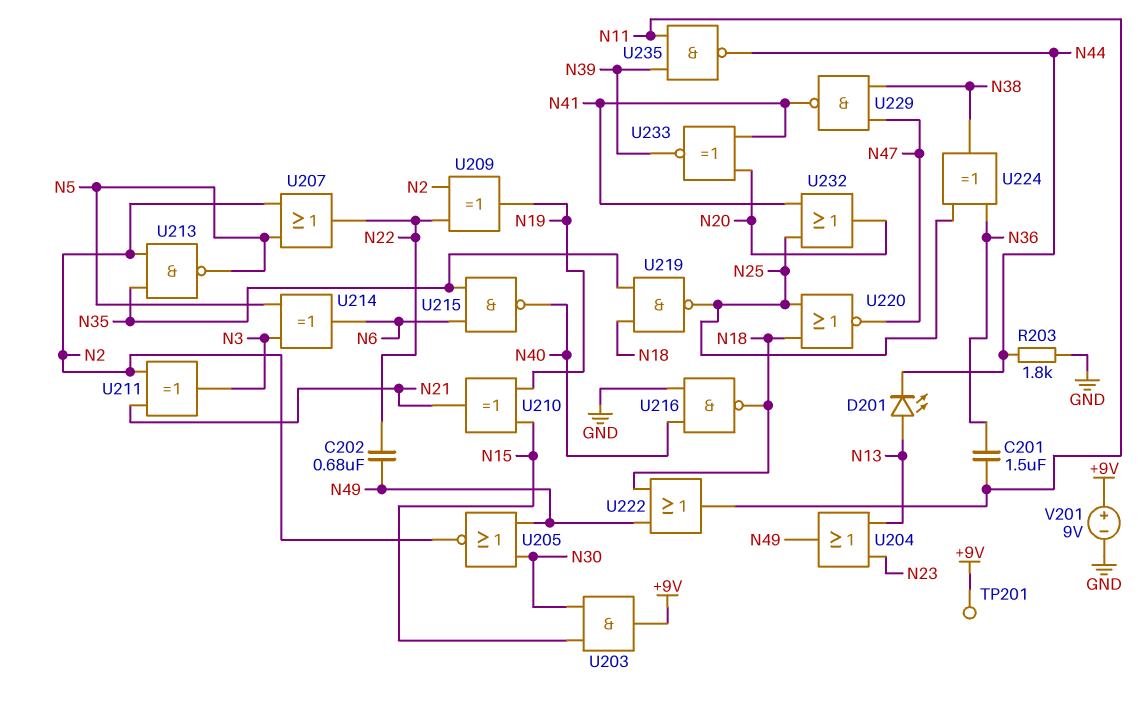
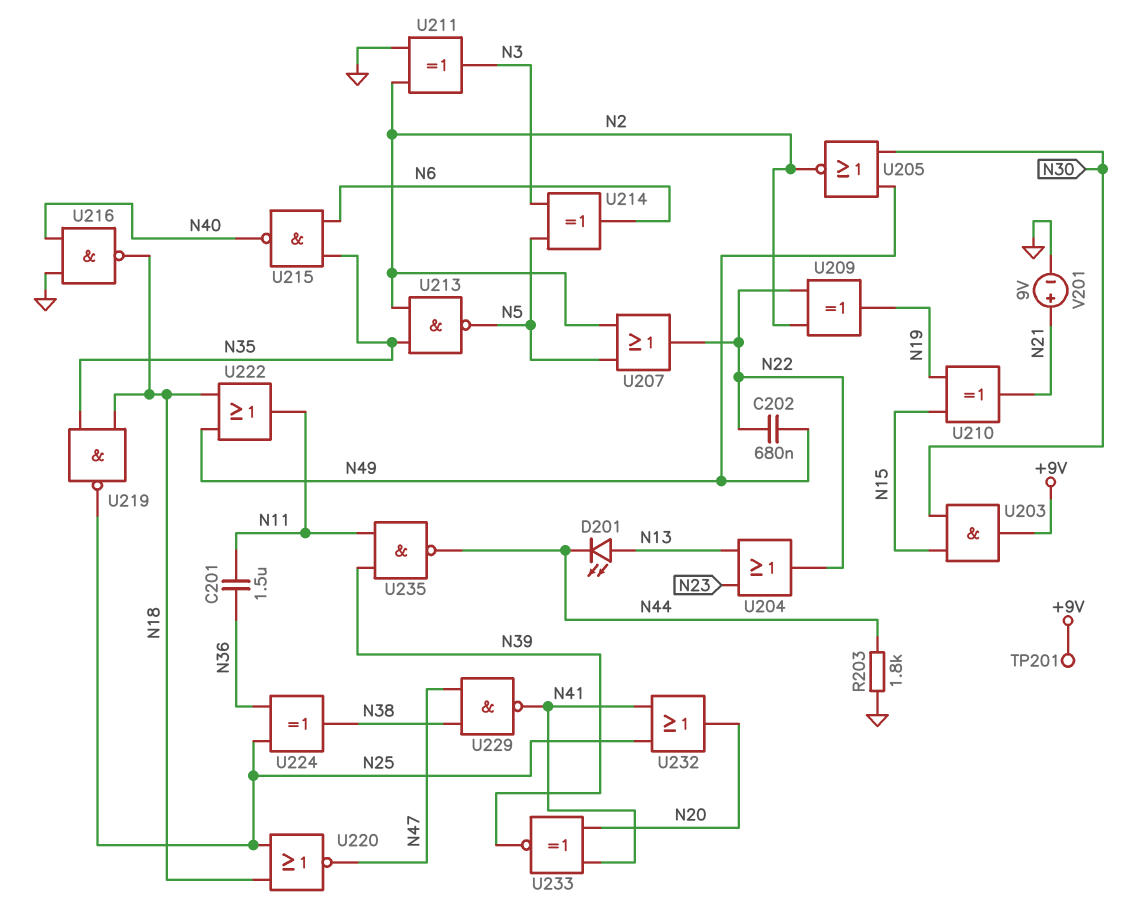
U204: OR (in N13, in N23, out N49) -> OR (in N13, in N23, out N22)
U211: XOR (in N2, in N21, out N3) -> XOR (in GND, in N2, out N3)
V201: 9V (plus +9V, minus GND) -> 9V (plus N21, minus GND)

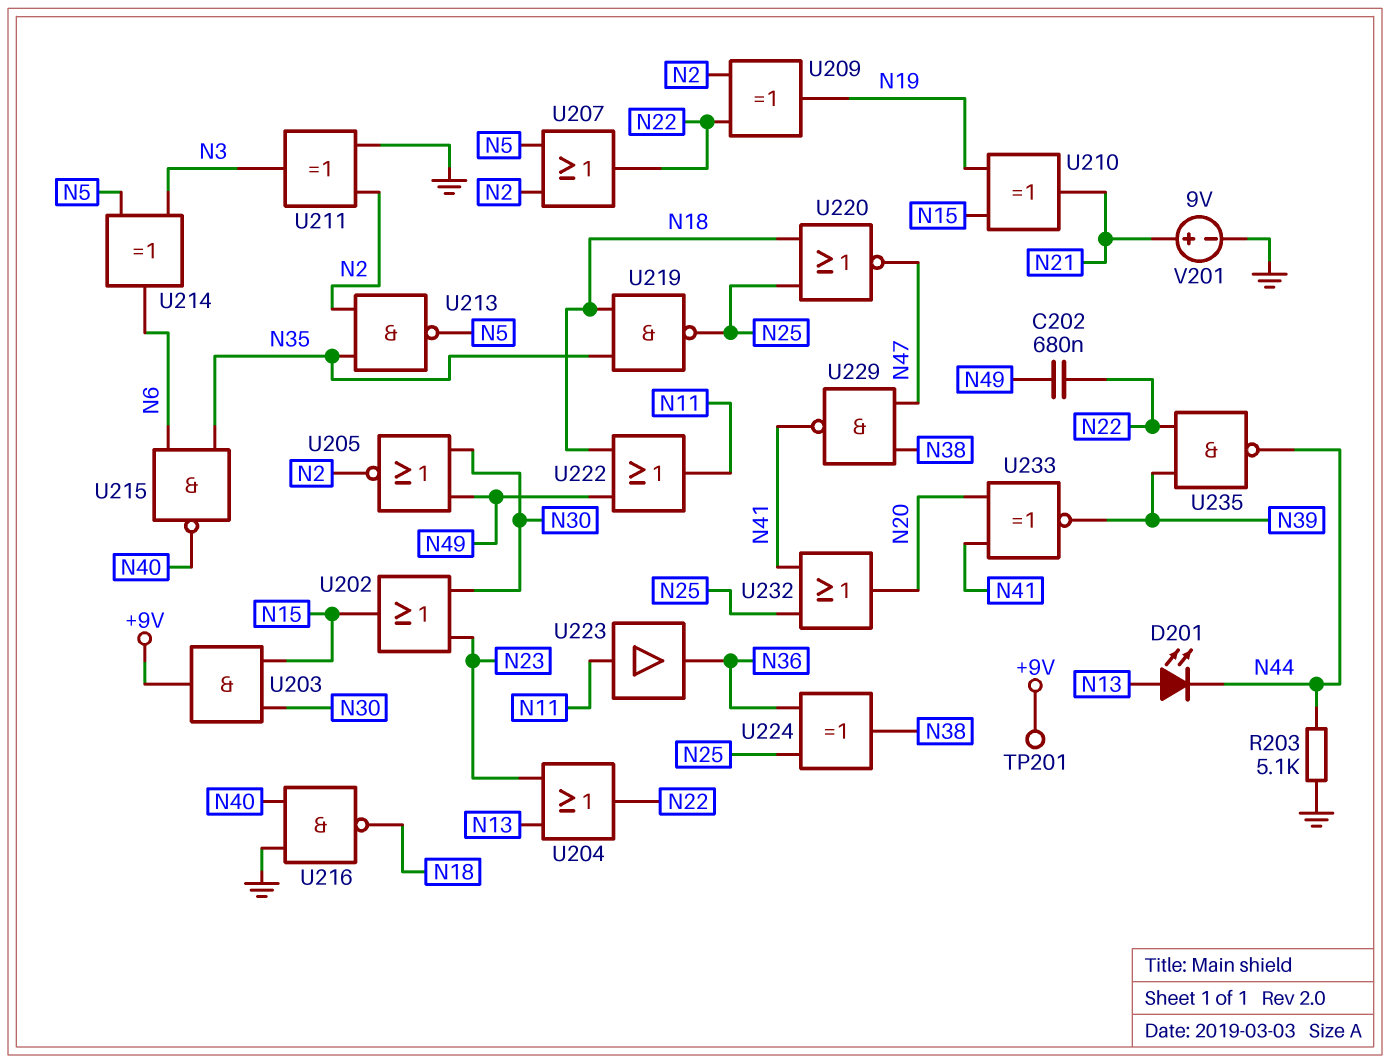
C201: 1.5uF (N11, N36) -> none
R203: 1.8k (GND, N44) -> 5.1k (GND, N44)
U202: none -> OR (in N23, in N30, out N15)
U223: none -> buffer (in N11, out N36)
U235: NAND (in N11, in N39, out N44) -> NAND (in N22, in N39, out N44)

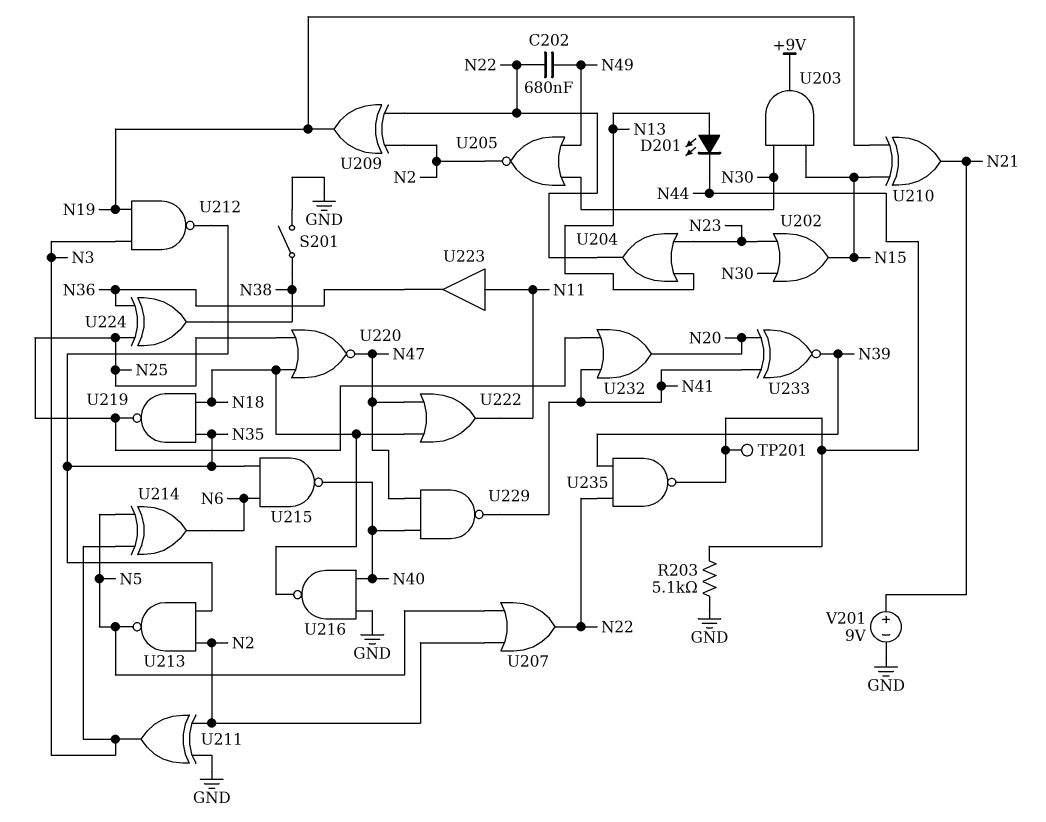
S201: none -> switch (GND, N38)
TP201: test point (+9V) -> test point (N44)
U212: none -> NAND (in N3, in N19, out N35)
U222: OR (in N18, in N49, out N11) -> OR (in N18, in N47, out N11)
U229: NAND (in N38, in N47, out N41) -> NAND (in N40, in N47, out N41)

